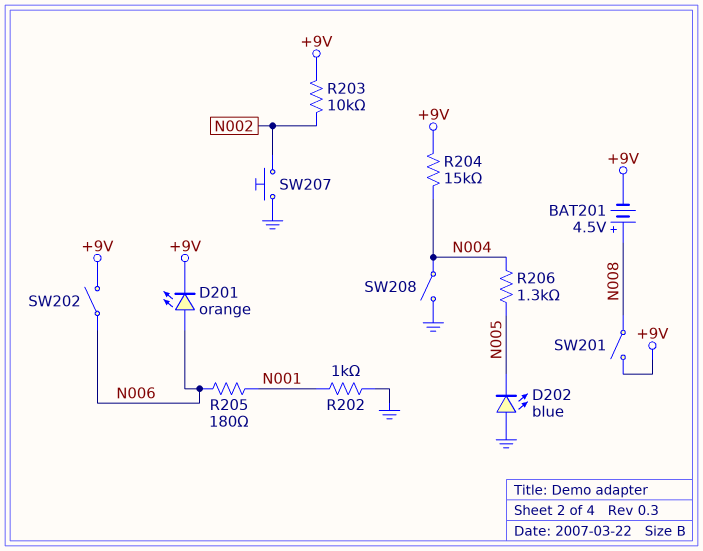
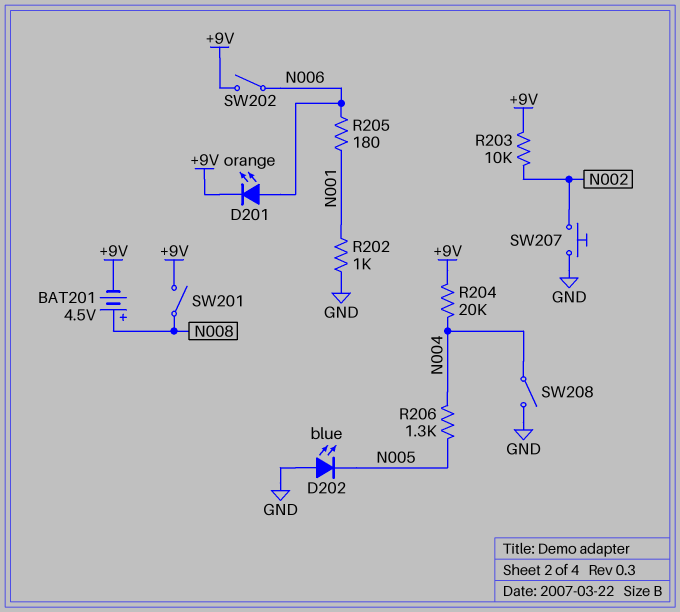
R204: 15k (+9V, N004) -> 20k (+9V, N004)

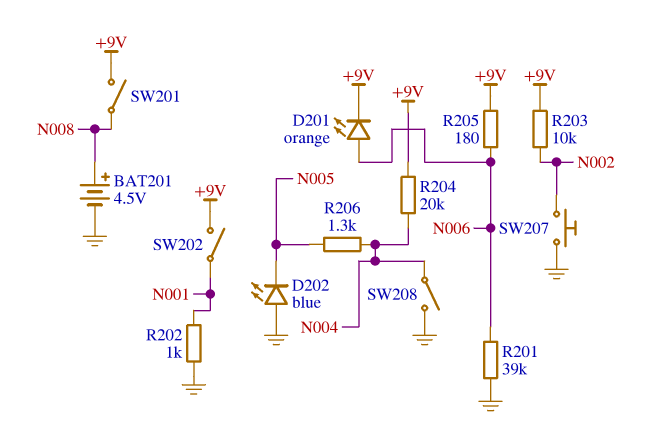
BAT201: 4.5V (plus N008, minus +9V) -> 4.5V (plus N008, minus GND)
R201: none -> 39k (GND, N006)
R205: 180 (N001, N006) -> 180 (+9V, N006)
SW202: switch (+9V, N006) -> switch (+9V, N001)

